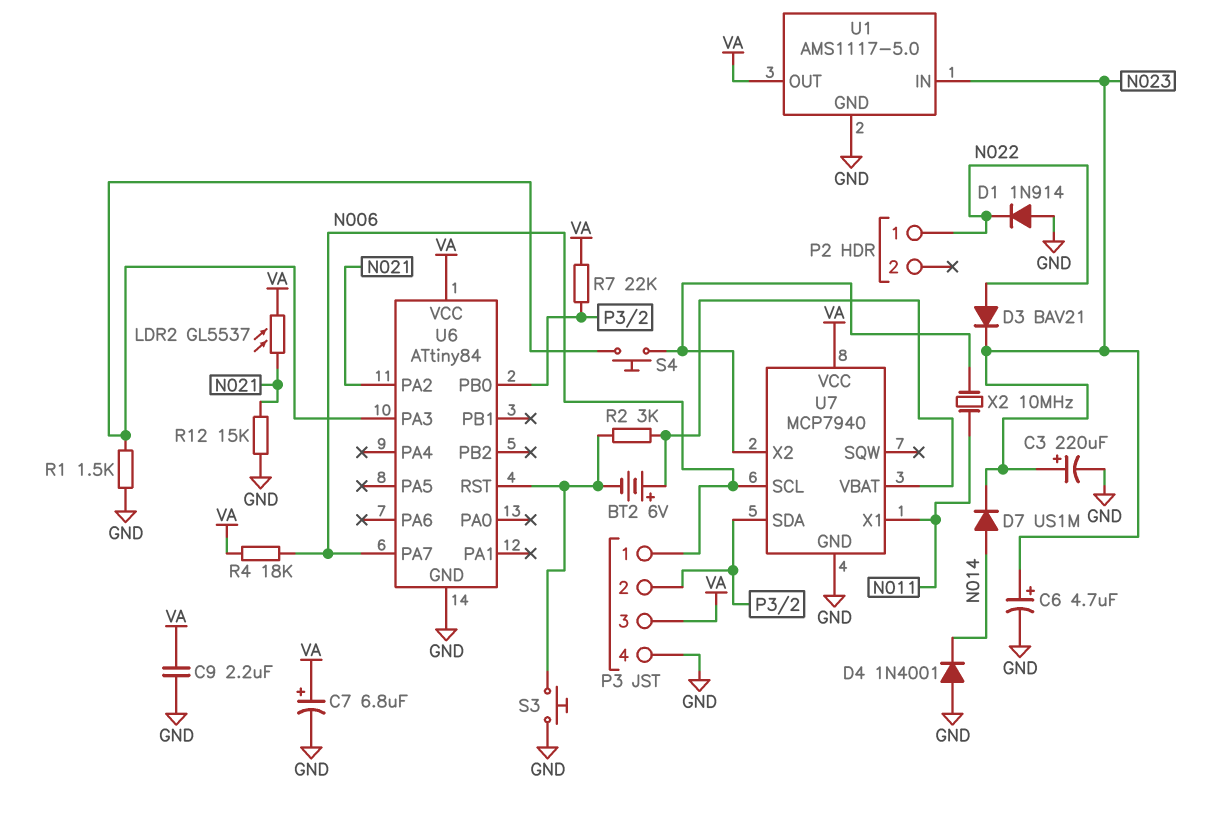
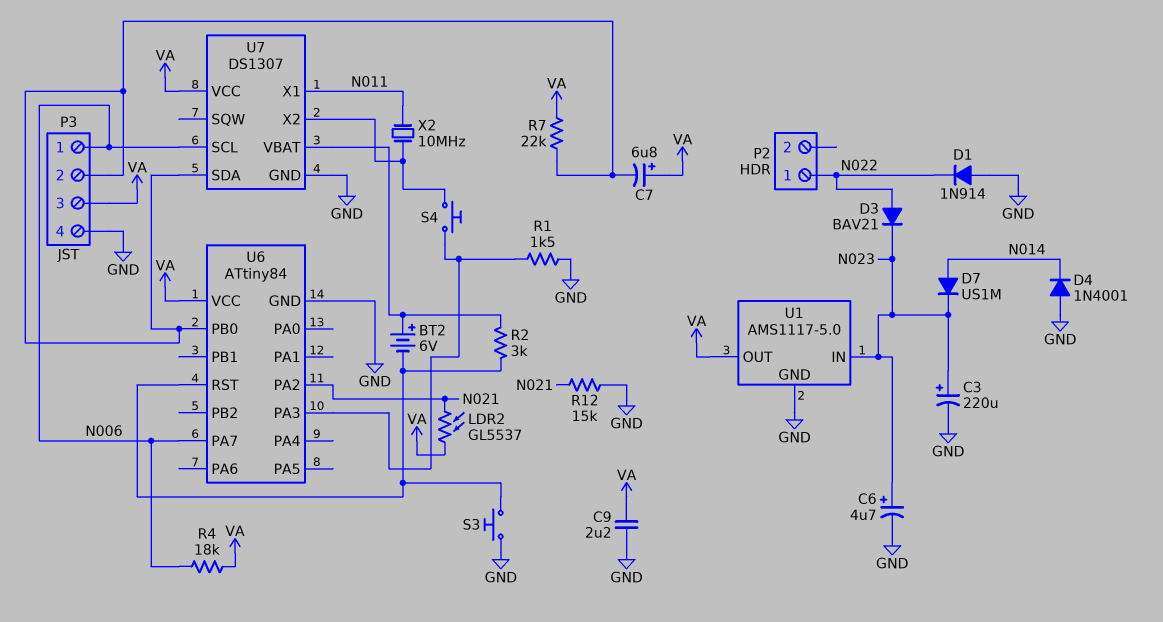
C7: 6.8uF (plus VA, minus GND) -> 6.8uF (plus VA, minus P3/2)
U7: MCP7940 -> DS1307

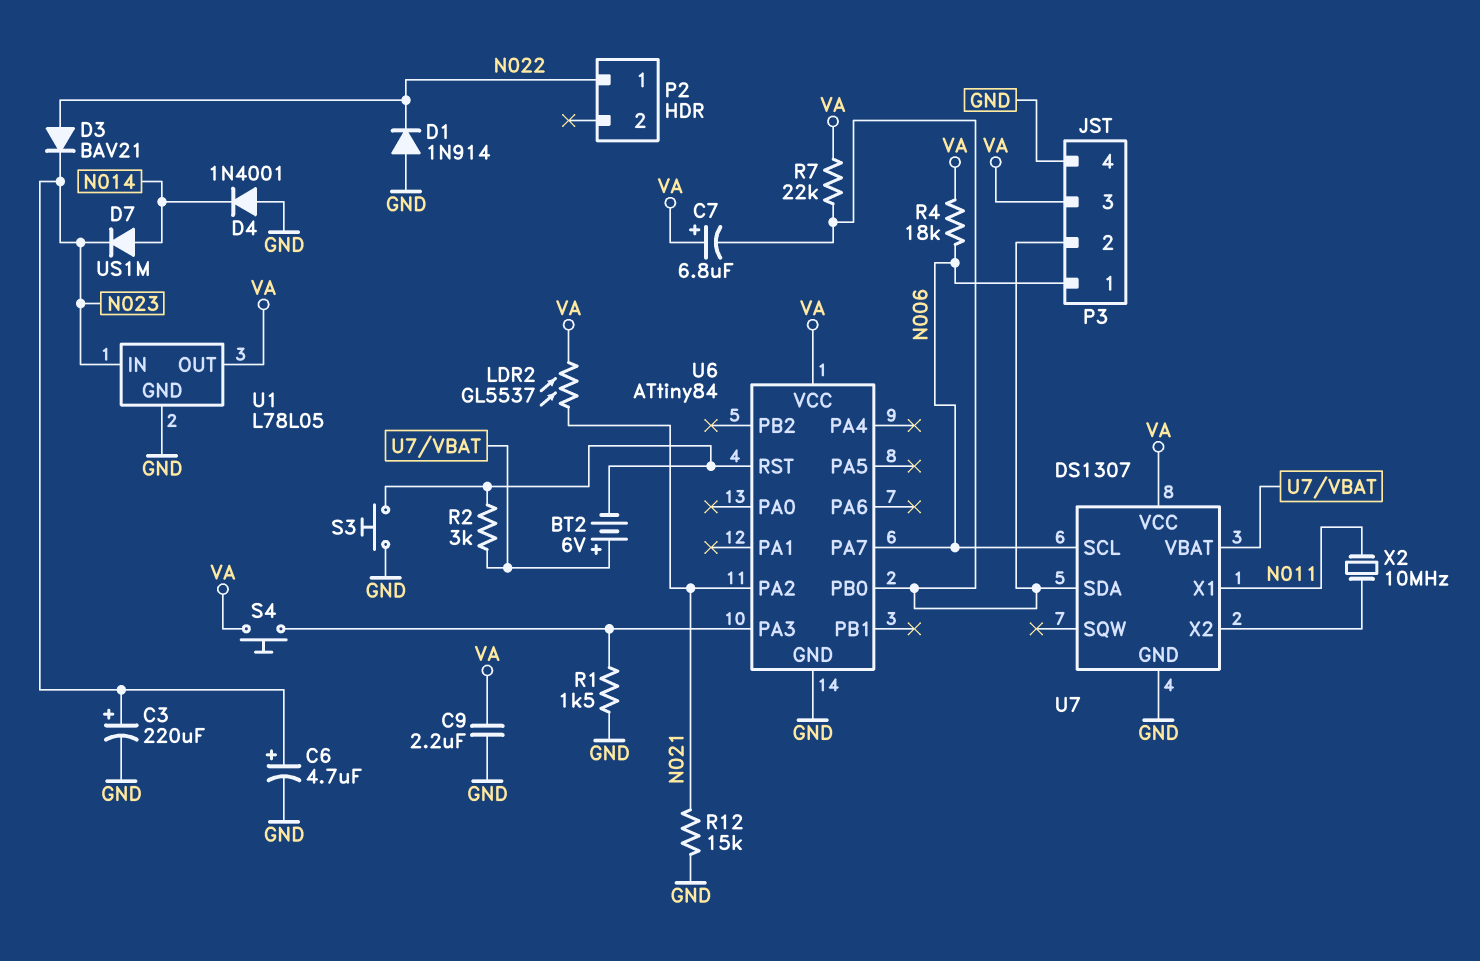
S4: button (U6/PA3, U7/X2) -> button (U6/PA3, VA)
U1: AMS1117-5.0 -> L78L05

